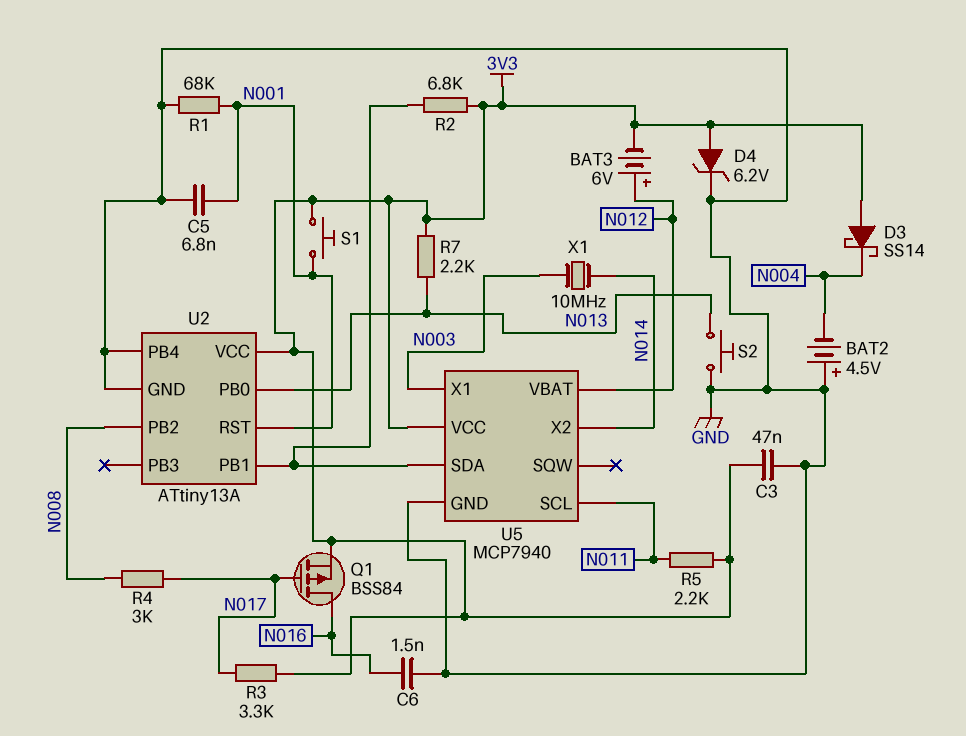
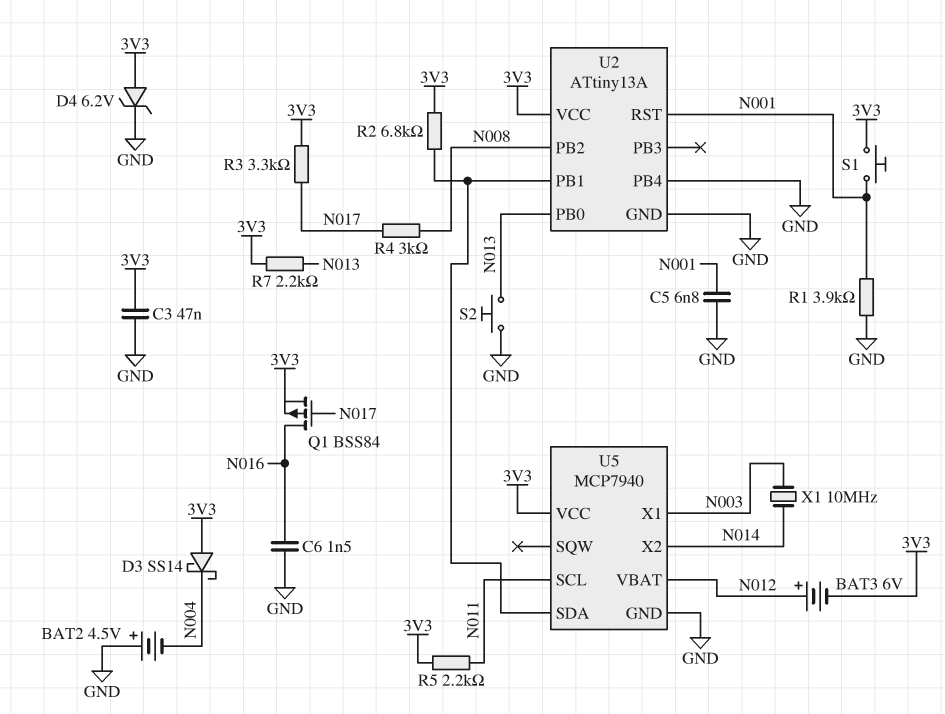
R1: 68k (GND, N001) -> 3.9k (GND, N001)

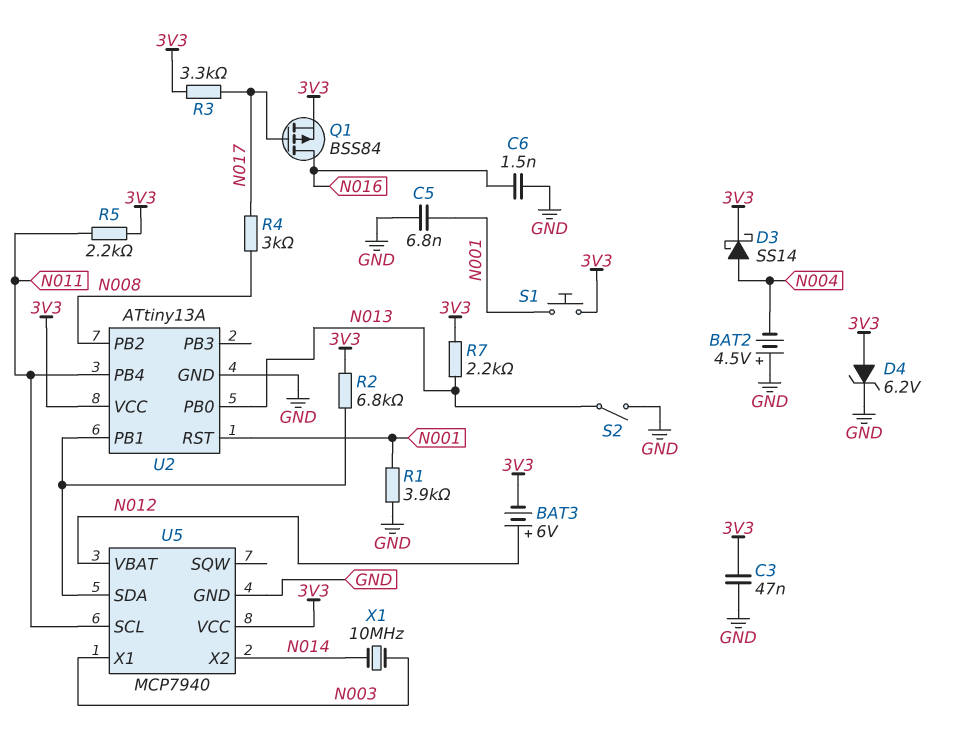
D3: schottky SS14 (A 3V3, K N004) -> schottky SS14 (A N004, K 3V3)
S2: button (GND, N013) -> switch (GND, N013)
U2 pin PB4: GND -> N011

